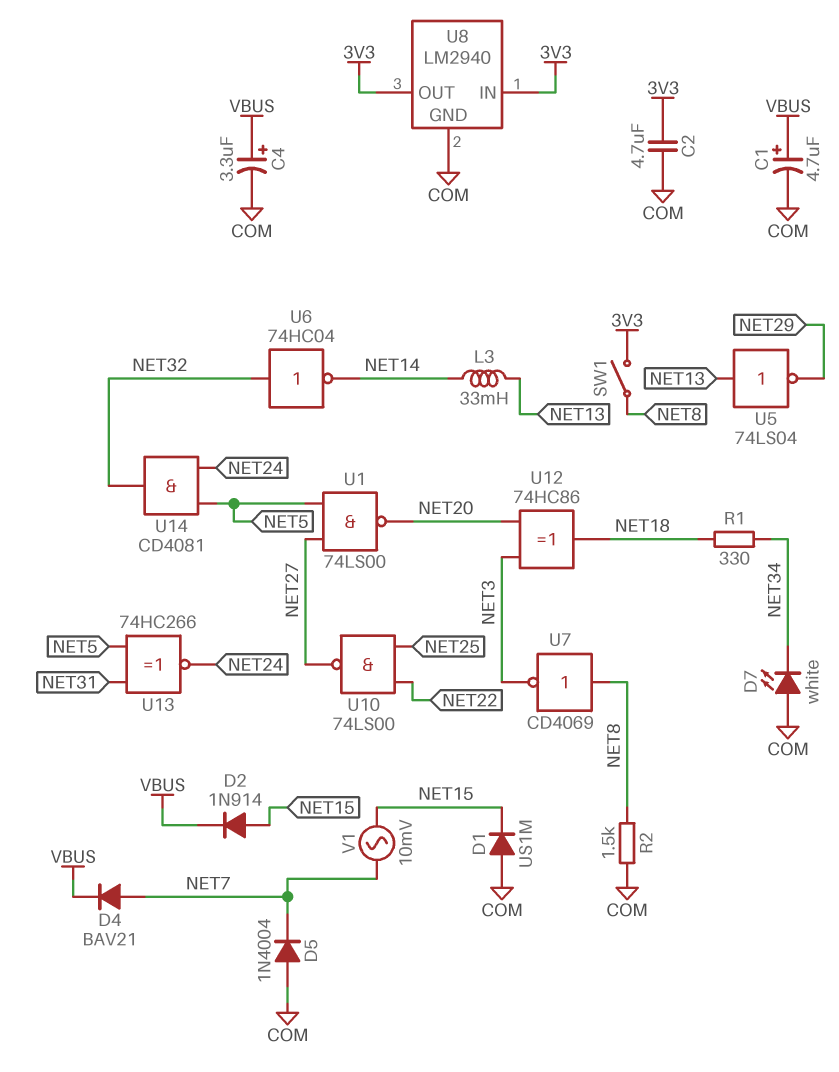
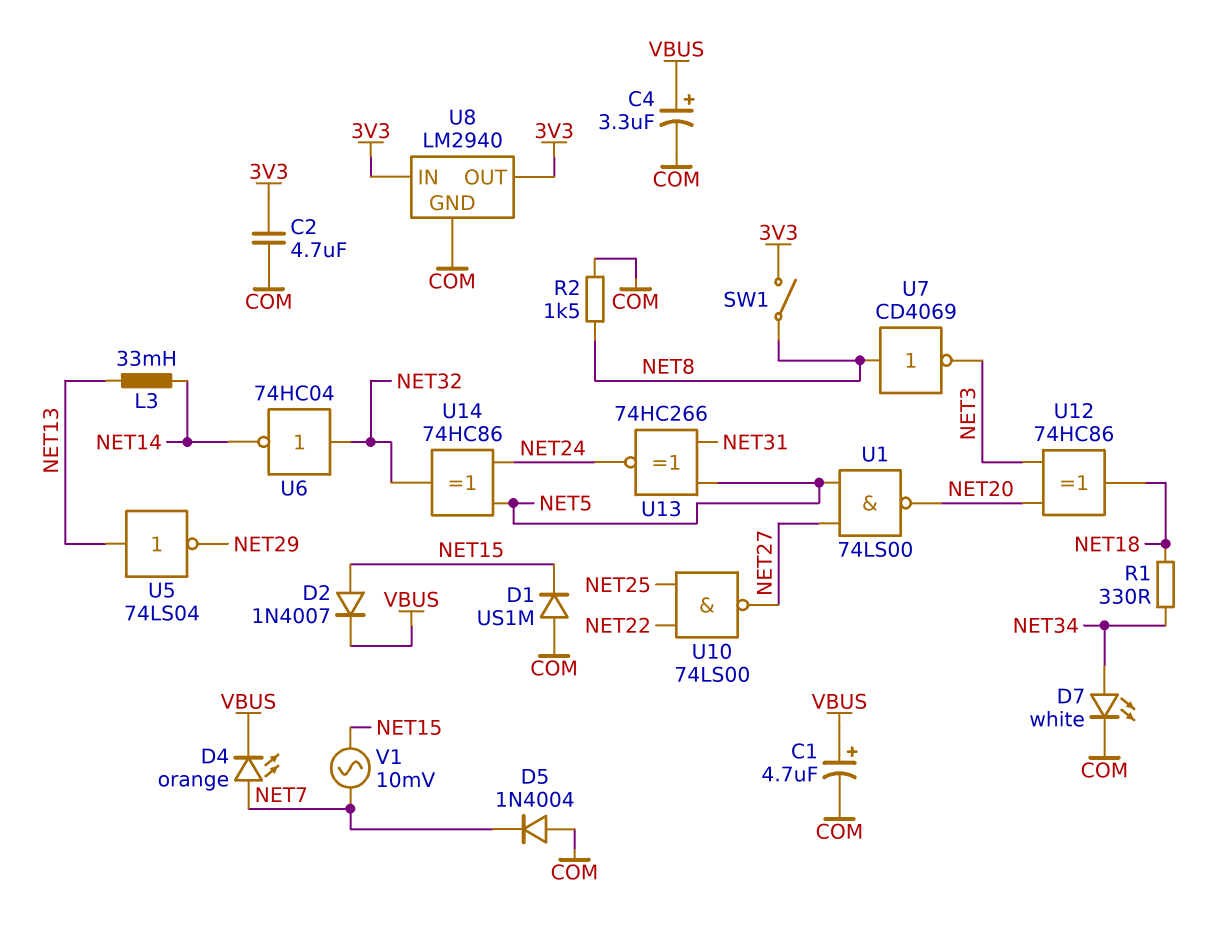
D2: diode 1N914 (A NET15, K VBUS) -> diode 1N4007 (A NET15, K VBUS)
D4: diode BAV21 (A NET7, K VBUS) -> LED orange (A NET7, K VBUS)
D7: LED white (A COM, K NET34) -> LED white (A NET34, K COM)
U14: AND CD4081 (in NET5, in NET24, out NET32) -> XOR 74HC86 (in NET5, in NET24, out NET32)

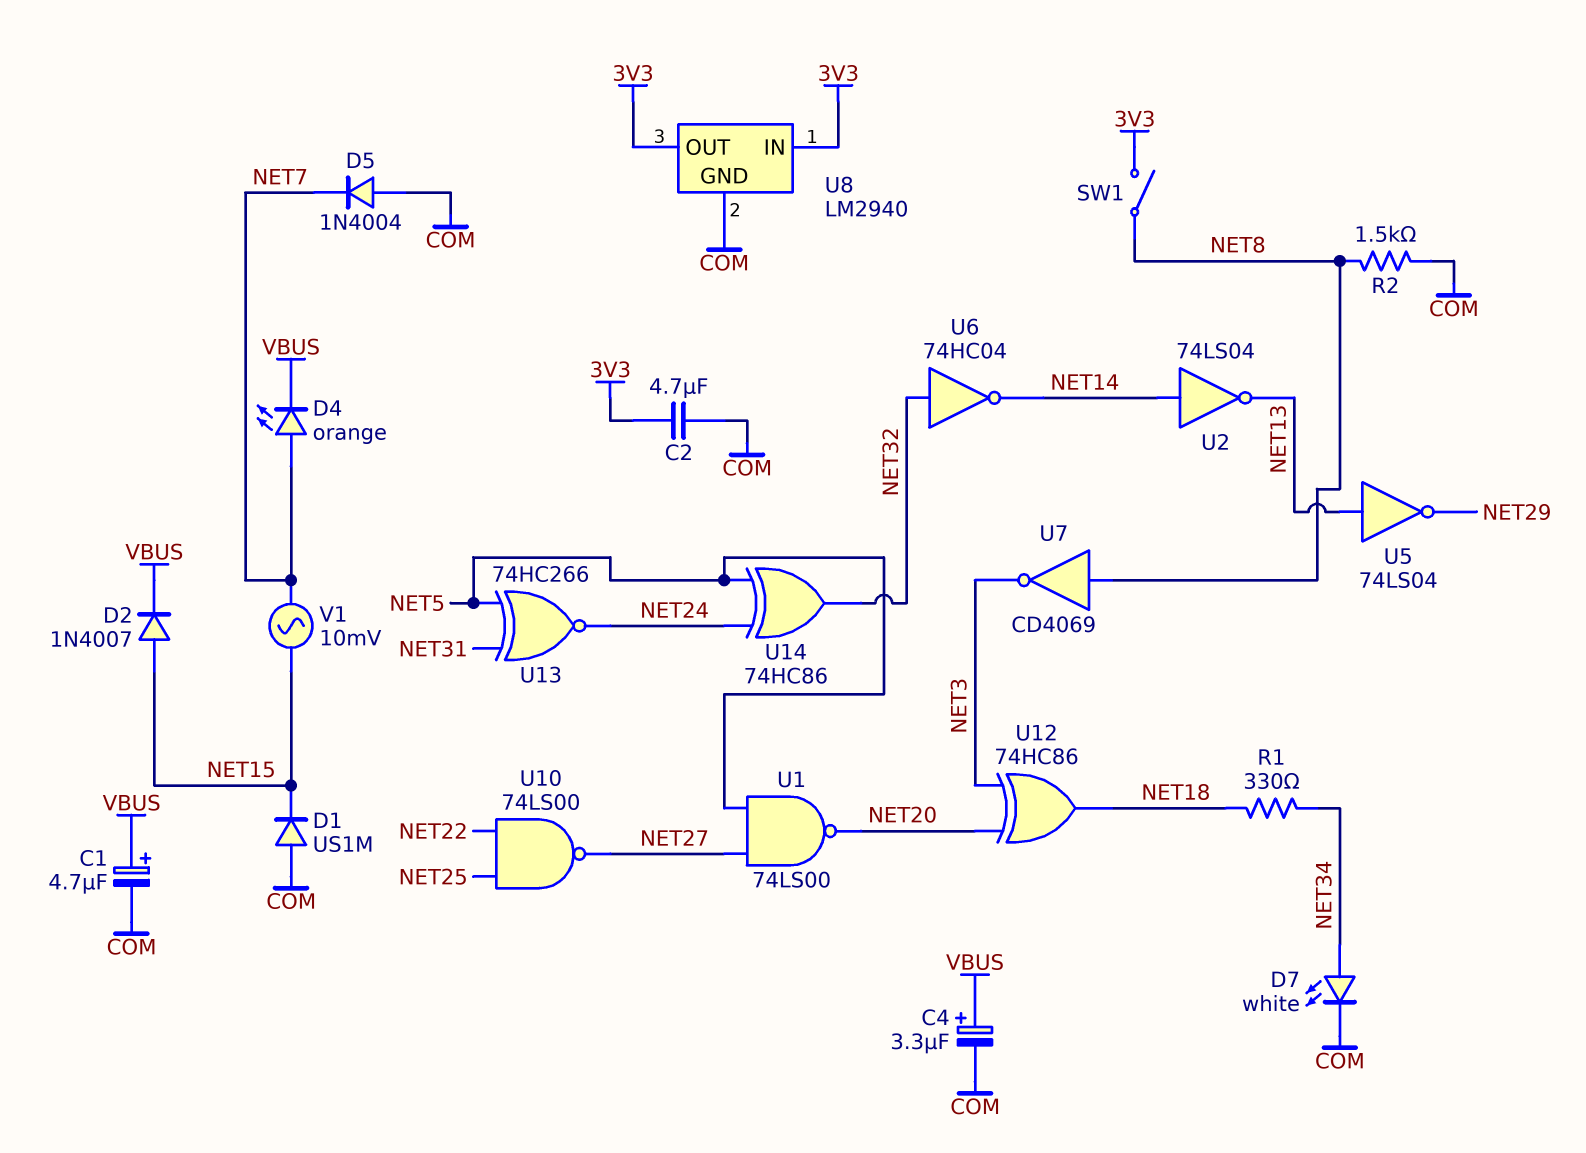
L3: 33mH (NET13, NET14) -> none
U2: none -> NOT 74LS04 (in NET14, out NET13)

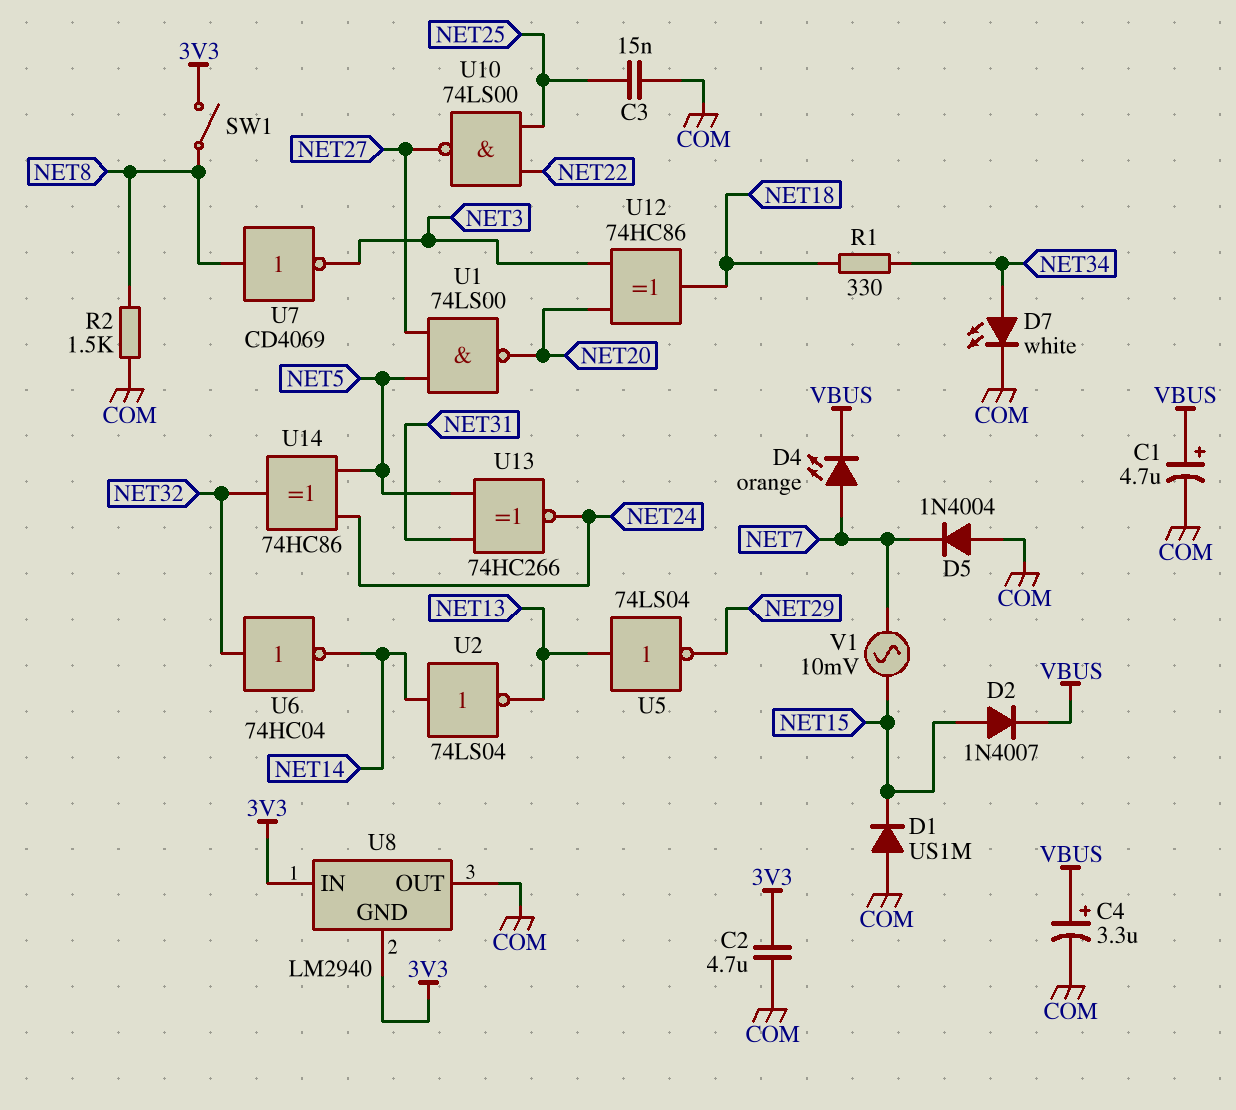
C3: none -> 15nF (COM, NET25)
U8 pin GND: COM -> 3V3
U8 pin OUT: 3V3 -> COM

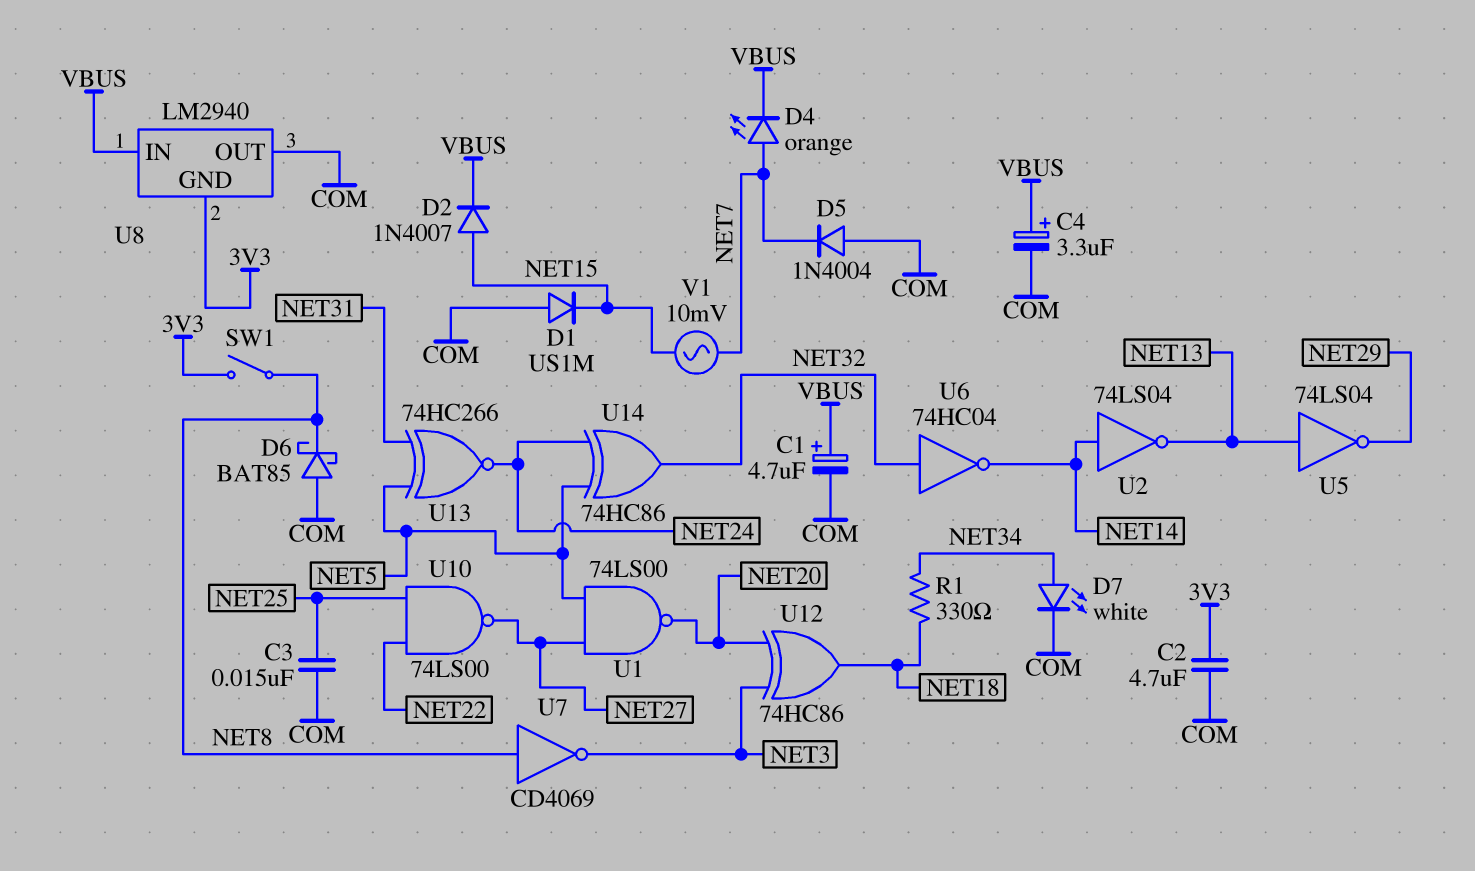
D6: none -> schottky BAT85 (A COM, K NET8)
R2: 1.5k (COM, NET8) -> none
U8 pin IN: 3V3 -> VBUS

